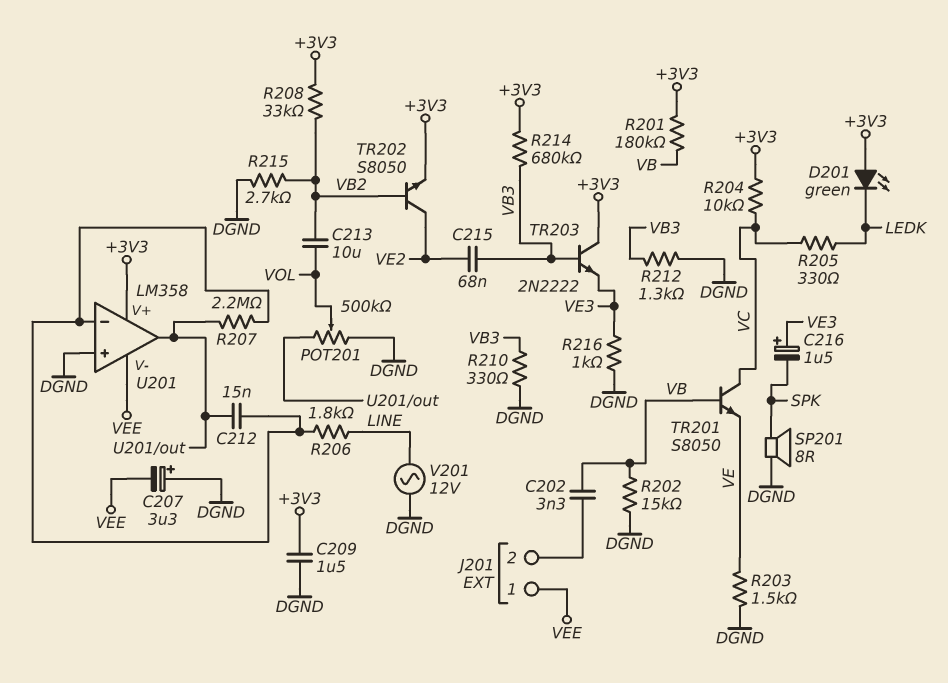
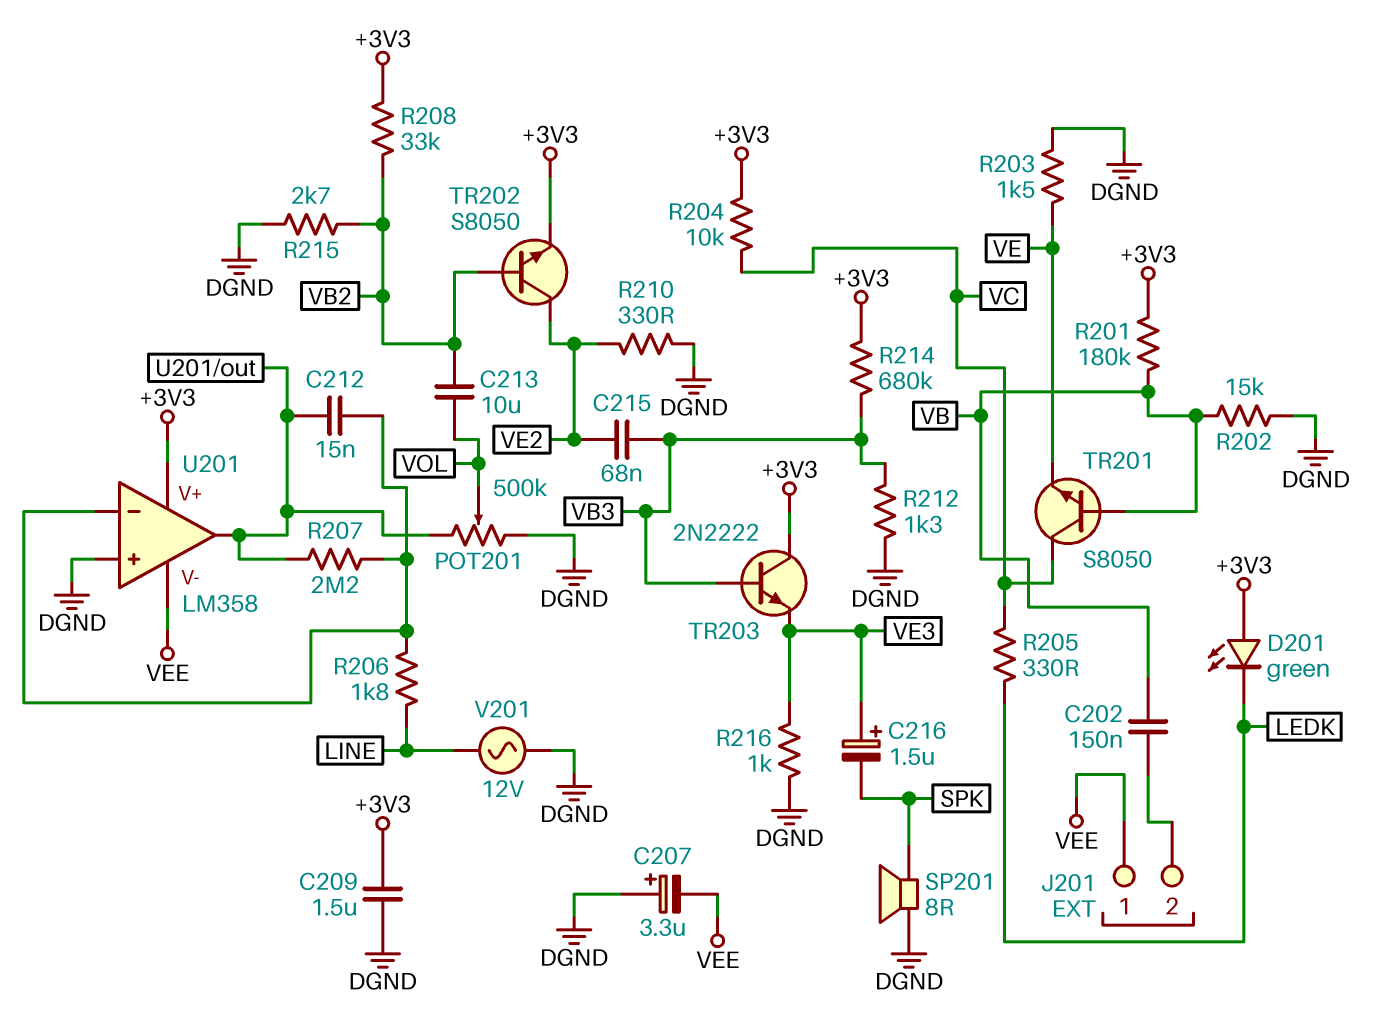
C202: 3.3nF (J201/2, VB) -> 150nF (J201/2, VB)
R210: 330 (DGND, VB3) -> 330 (DGND, VE2)

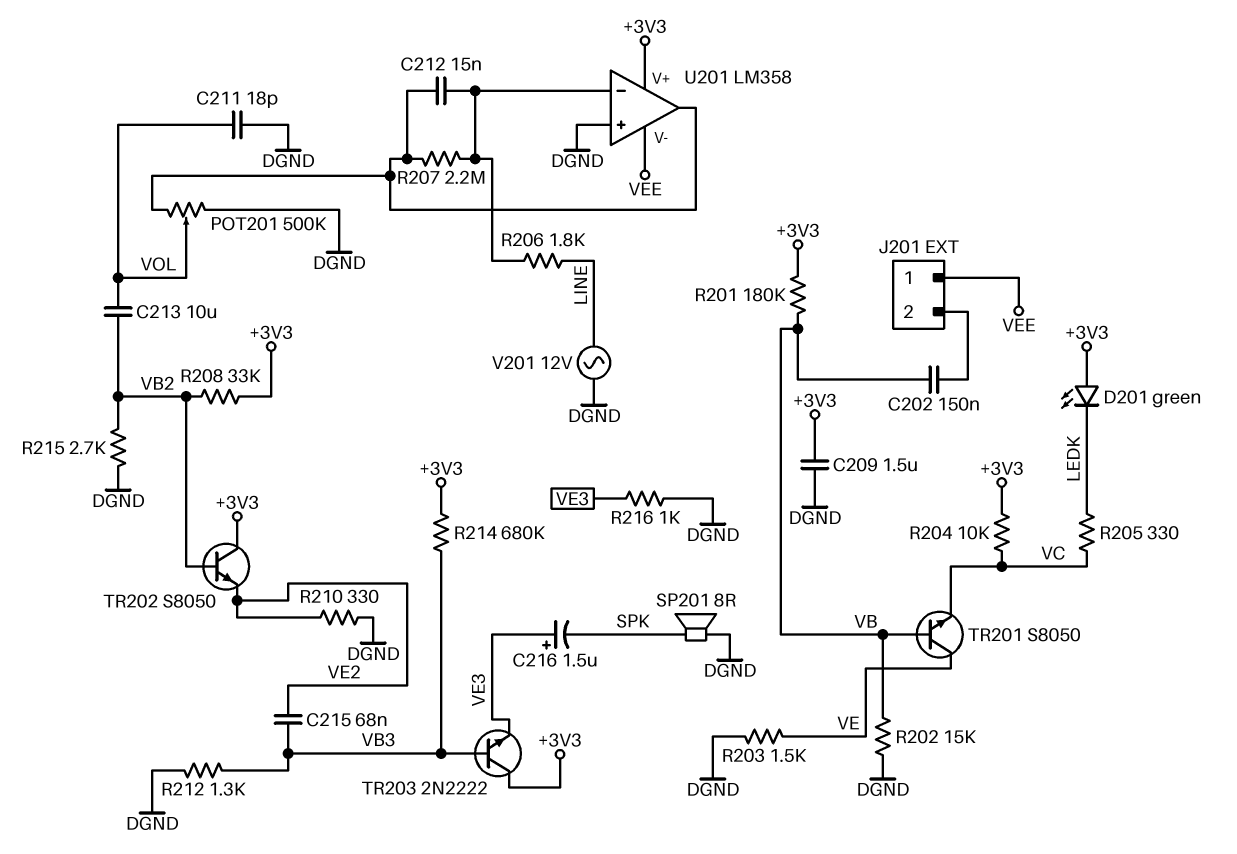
C207: 3.3uF (plus DGND, minus VEE) -> none
C211: none -> 18pF (DGND, VOL)
TR201: NPN S8050 (B VB, C VC, E VE) -> NPN S8050 (B VB, C VE, E VC)
TR202: NPN S8050 (B VB2, C VE2, E +3V3) -> NPN S8050 (B VB2, C +3V3, E VE2)

